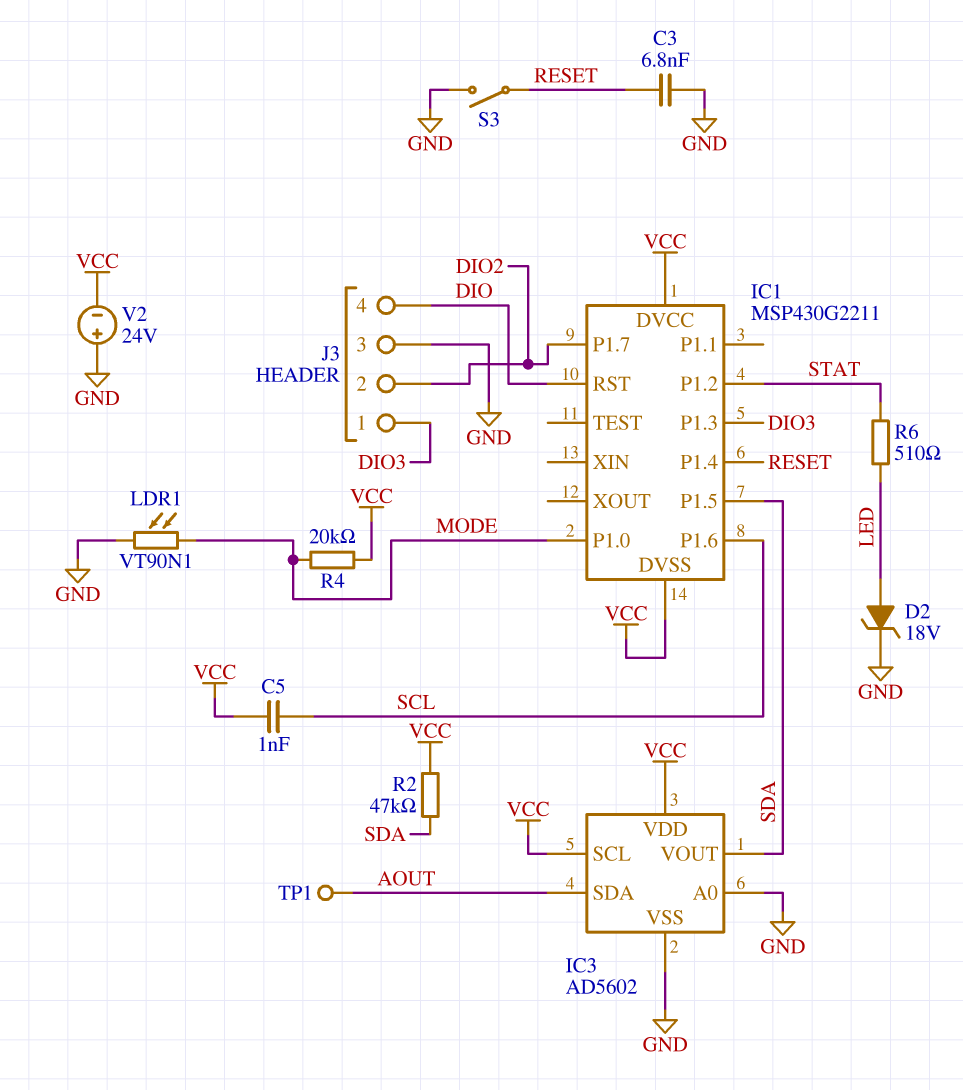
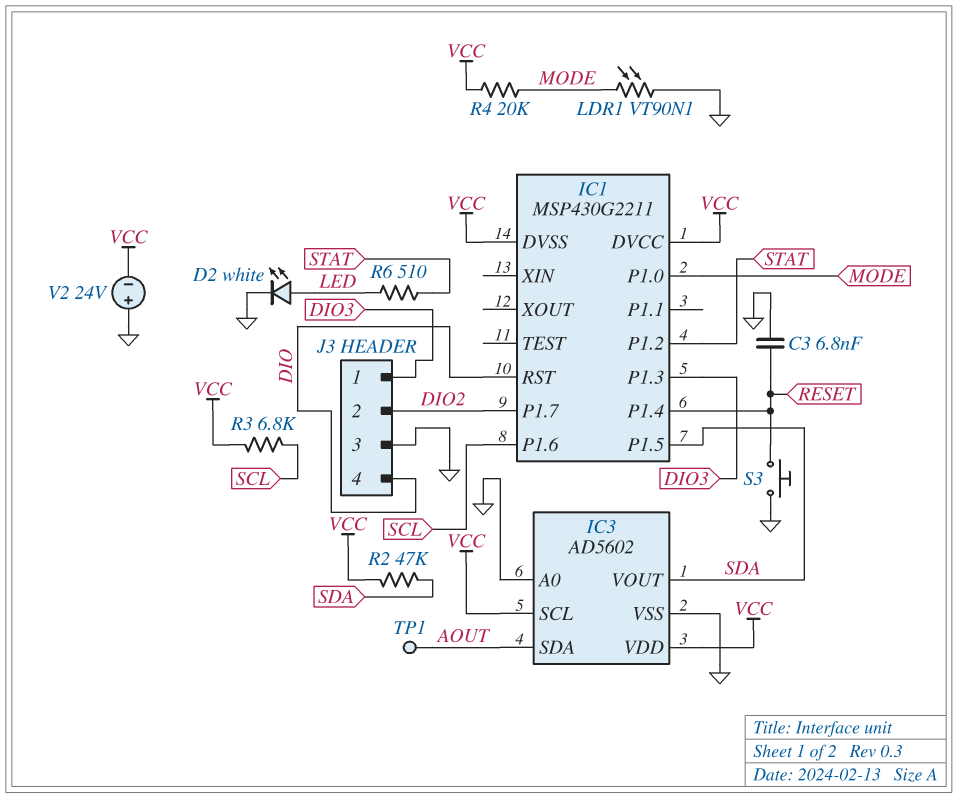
C5: 1nF (SCL, VCC) -> none
D2: zener 18V (A LED, K GND) -> LED white (A LED, K GND)
R3: none -> 6.8k (SCL, VCC)
S3: switch (GND, RESET) -> button (GND, RESET)

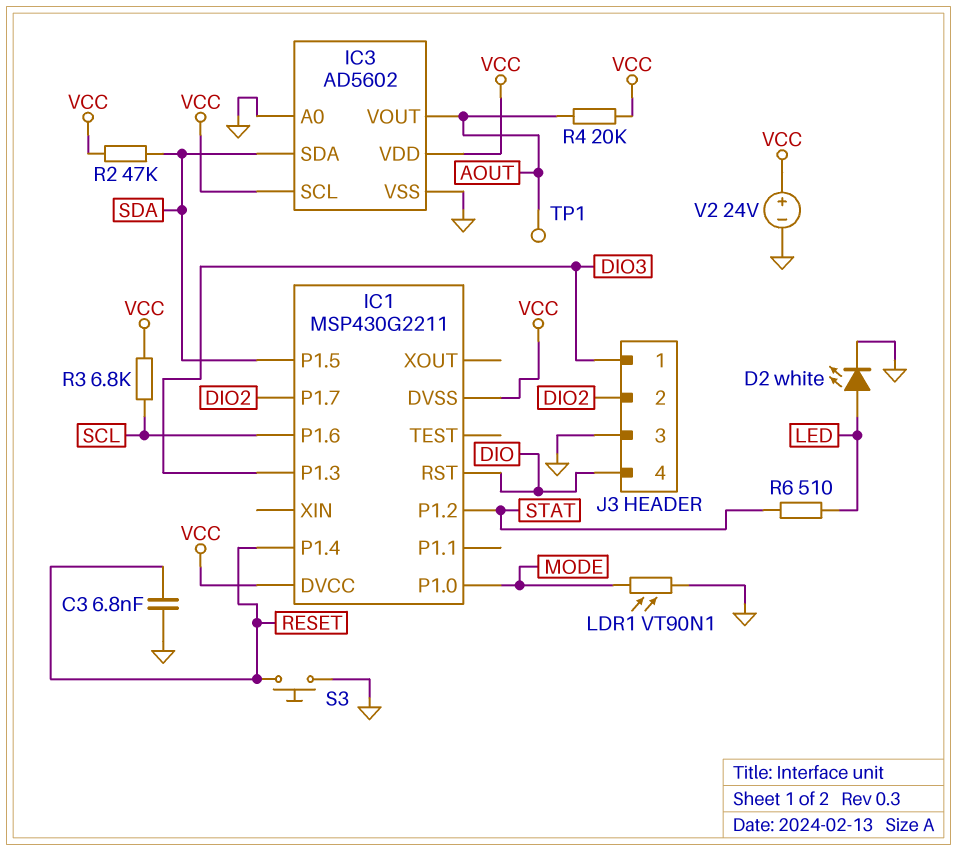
IC3 pin SDA: AOUT -> SDA
IC3 pin VOUT: SDA -> AOUT
R4: 20k (MODE, VCC) -> 20k (AOUT, VCC)
V2: 24V (plus GND, minus VCC) -> 24V (plus VCC, minus GND)

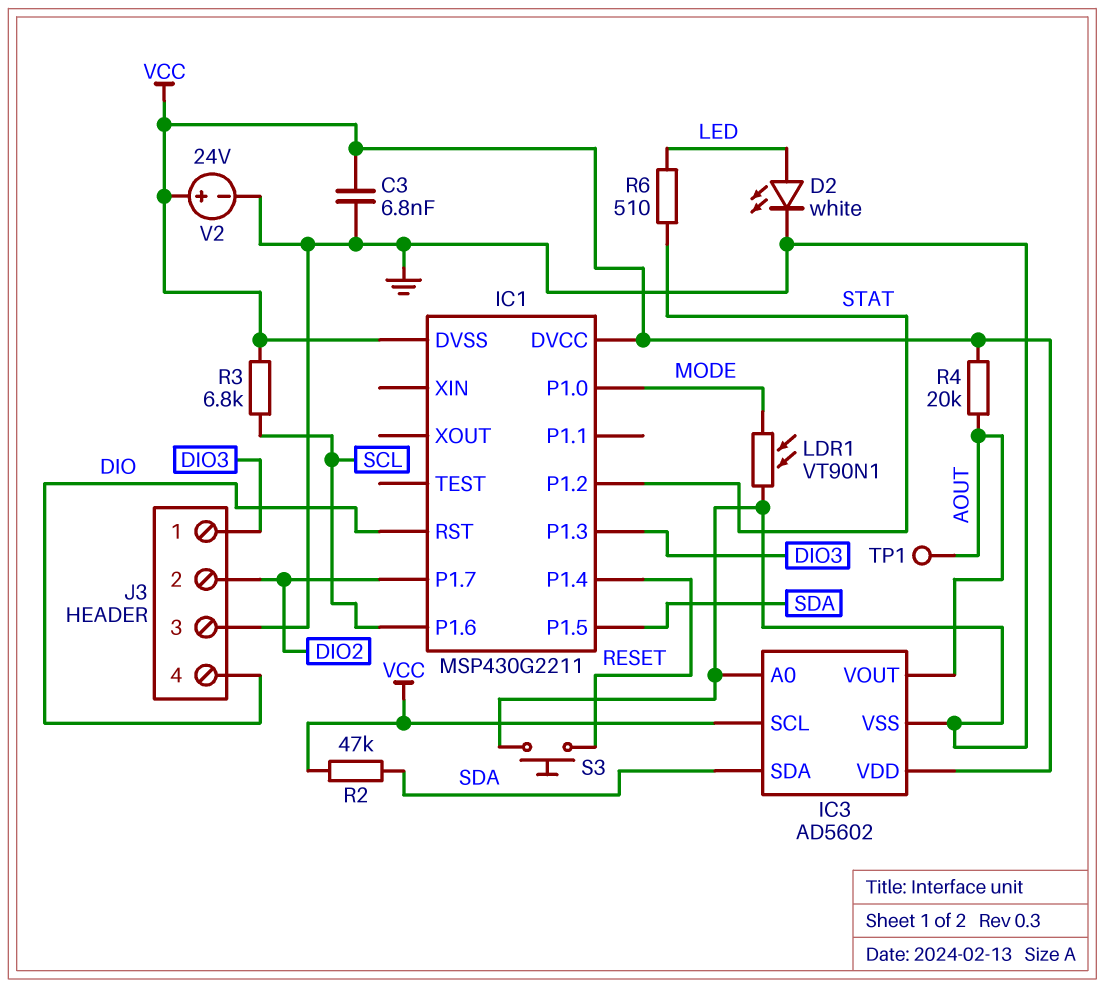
C3: 6.8nF (GND, RESET) -> 6.8nF (GND, VCC)

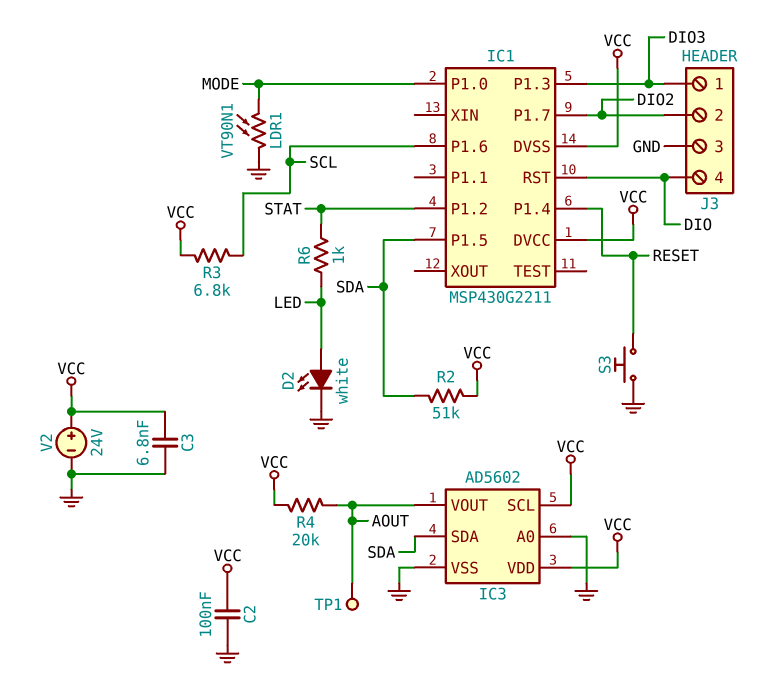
C2: none -> 100nF (GND, VCC)
R2: 47k (SDA, VCC) -> 51k (SDA, VCC)
R6: 510 (LED, STAT) -> 1k (LED, STAT)

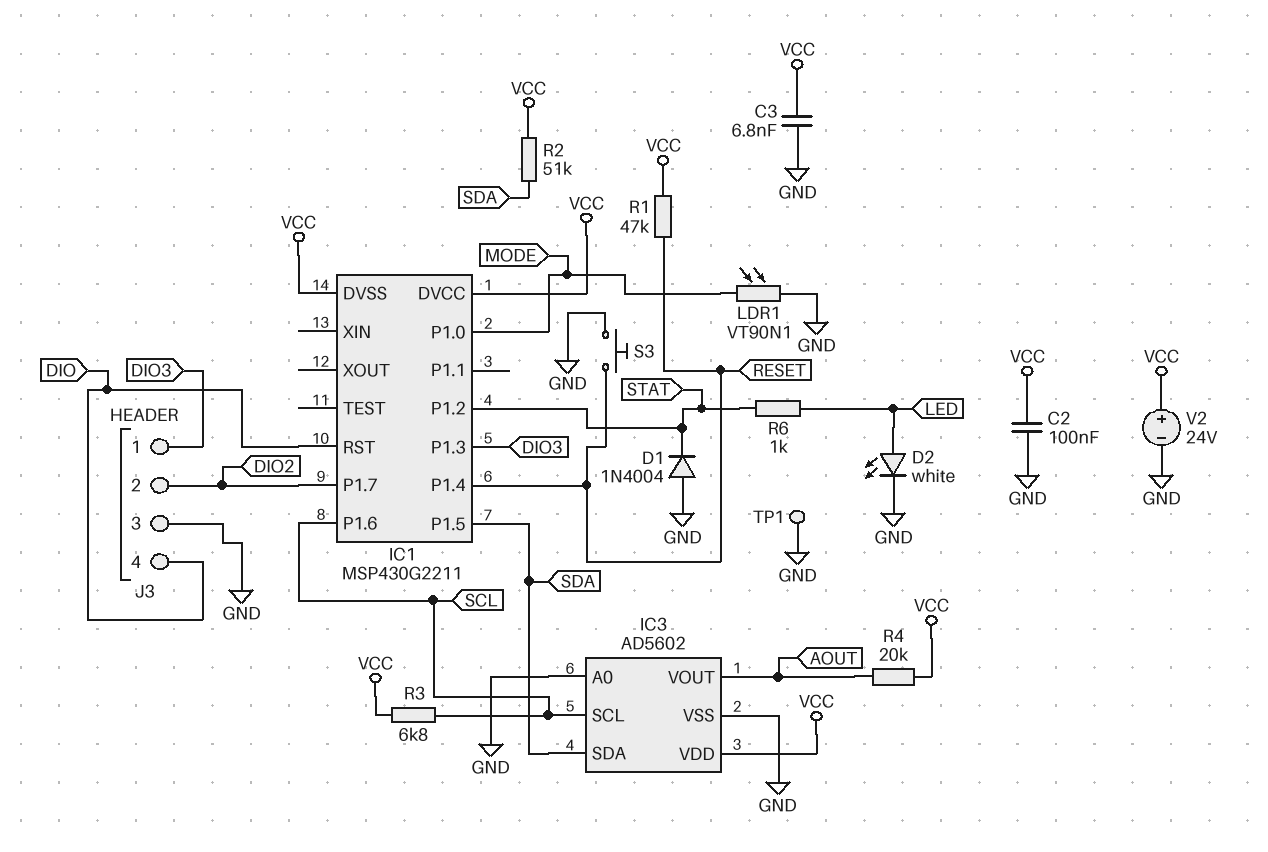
D1: none -> diode 1N4004 (A GND, K STAT)
IC3 pin SCL: VCC -> SCL
R1: none -> 47k (RESET, VCC)
TP1: test point (AOUT) -> test point (GND)

